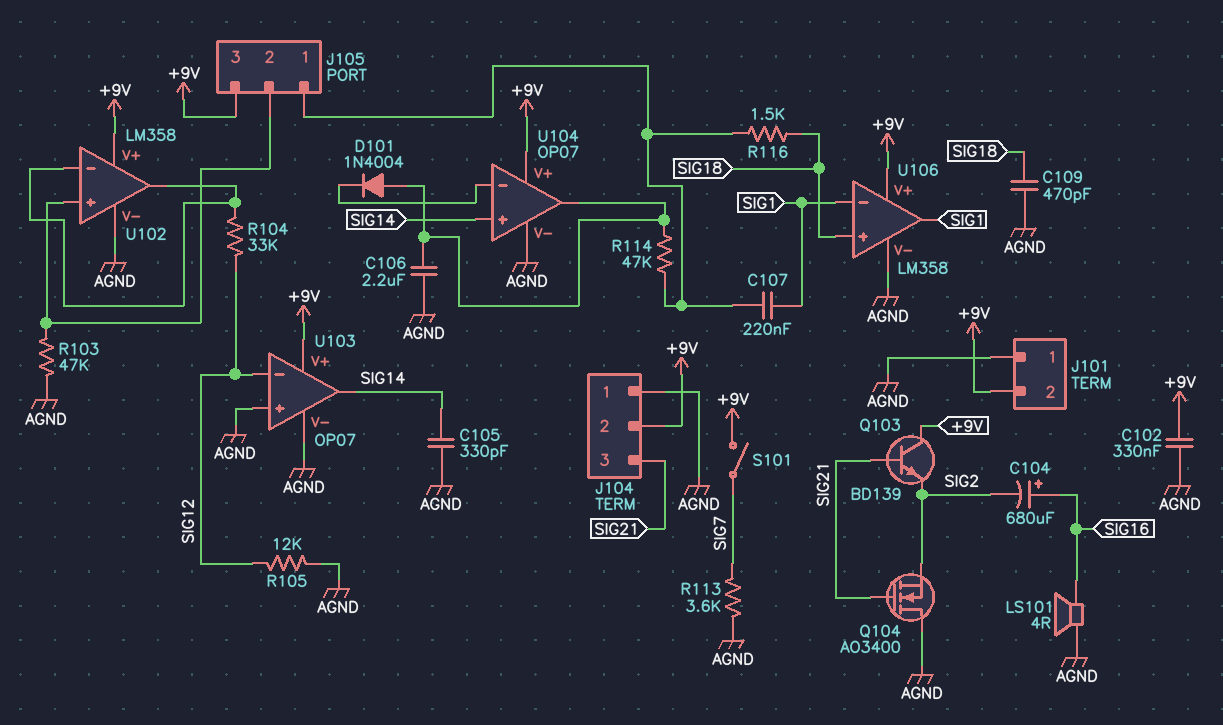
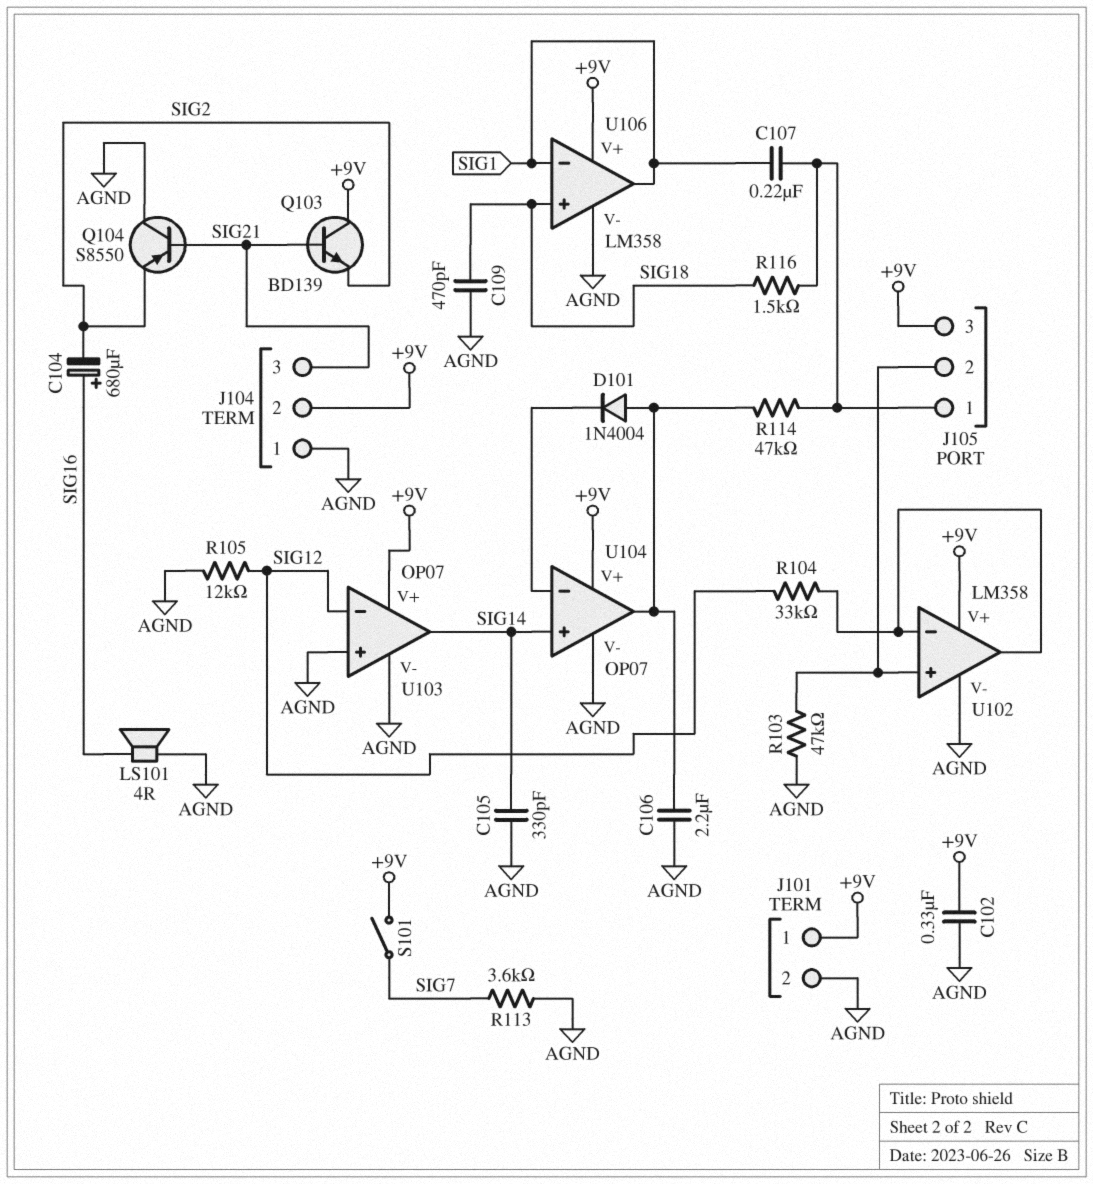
J101 pin 1: AGND -> +9V
J101 pin 2: +9V -> AGND
Q104: NMOS AO3400 (G SIG21, D AGND, S SIG2) -> PNP S8550 (B SIG21, C AGND, E SIG2)

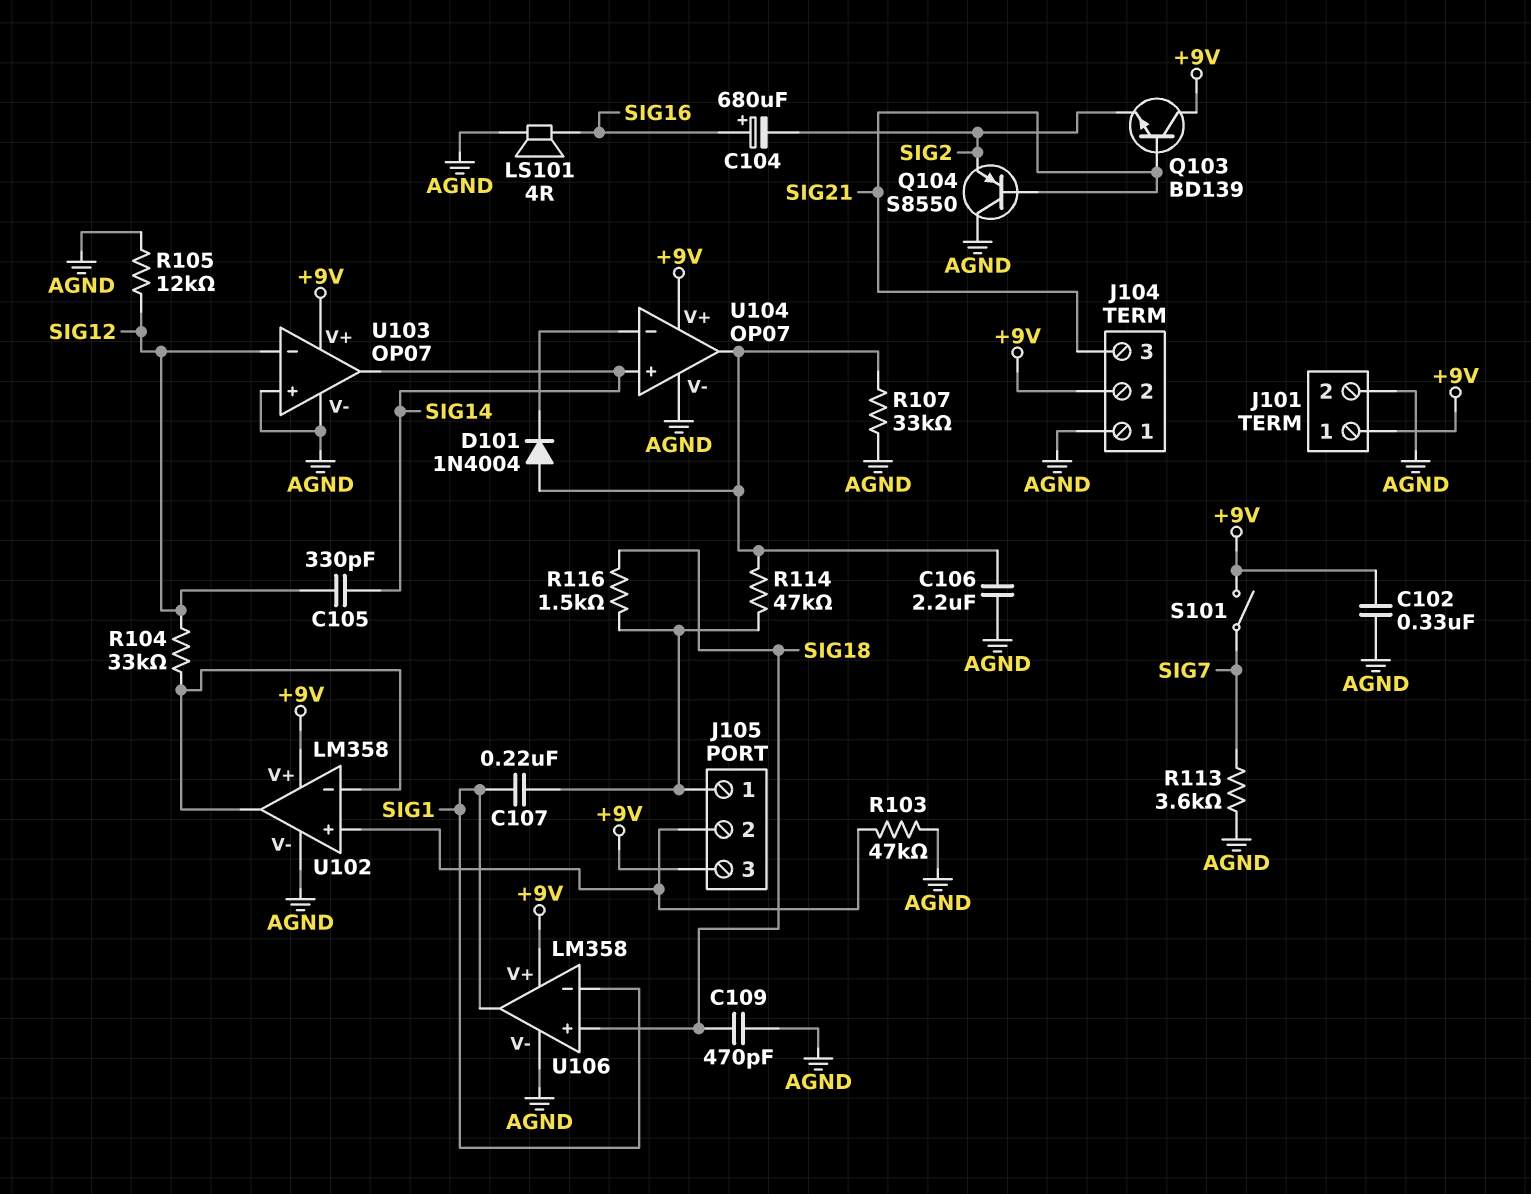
C105: 330pF (AGND, SIG14) -> 330pF (SIG12, SIG14)
R107: none -> 33k (AGND, U104/out)

